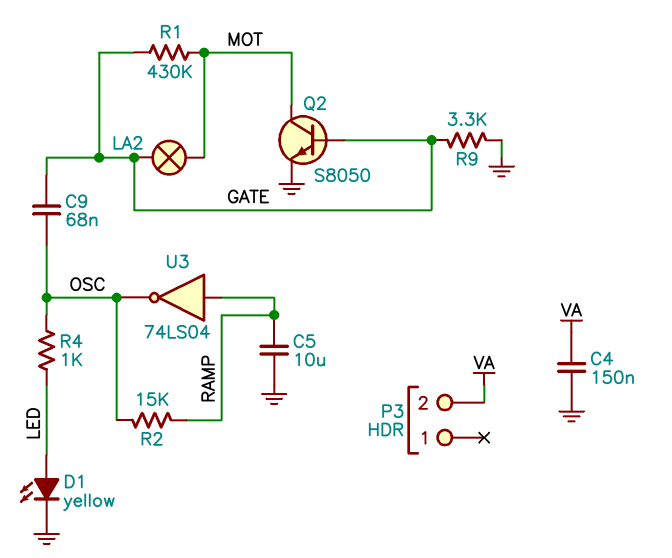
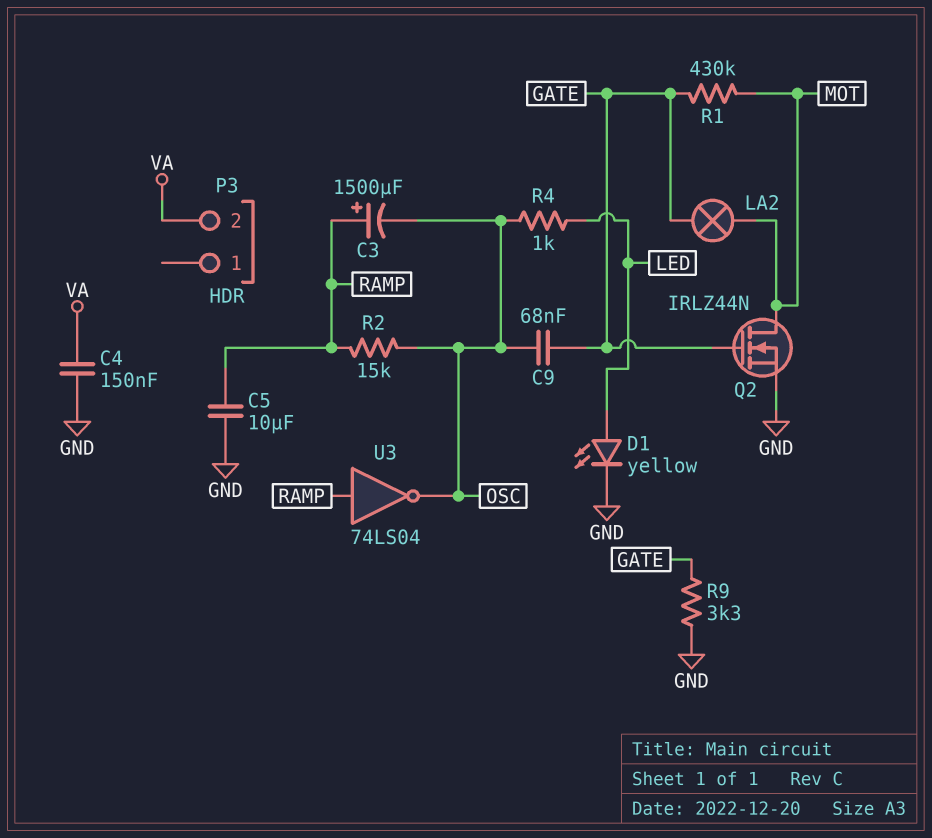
C3: none -> 1500uF (plus RAMP, minus OSC)
Q2: NPN S8050 (B GATE, C MOT, E GND) -> NMOS IRLZ44N (G GATE, D MOT, S GND)

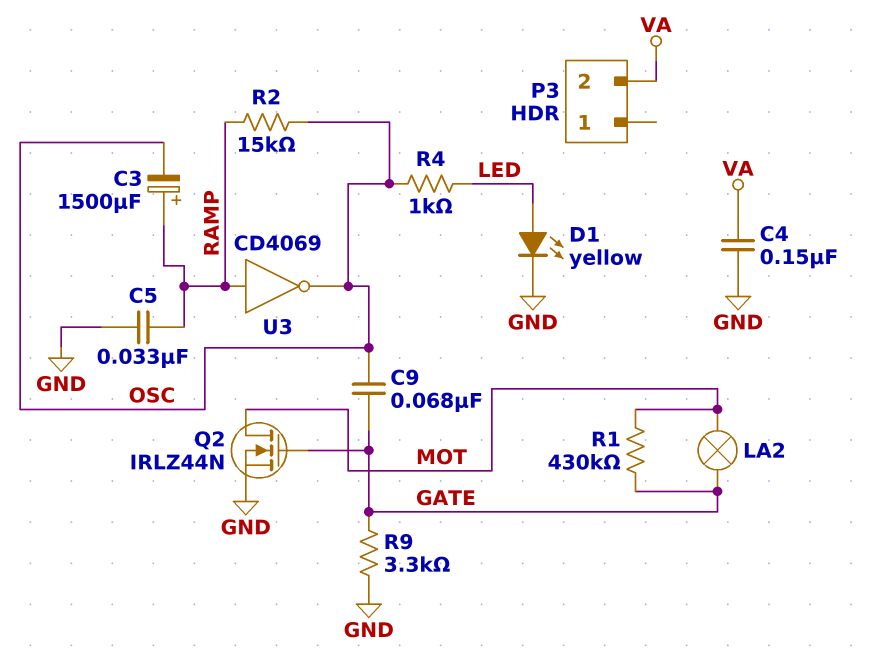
C5: 10uF (GND, RAMP) -> 33nF (GND, RAMP)
U3: NOT 74LS04 (in RAMP, out OSC) -> NOT CD4069 (in RAMP, out OSC)

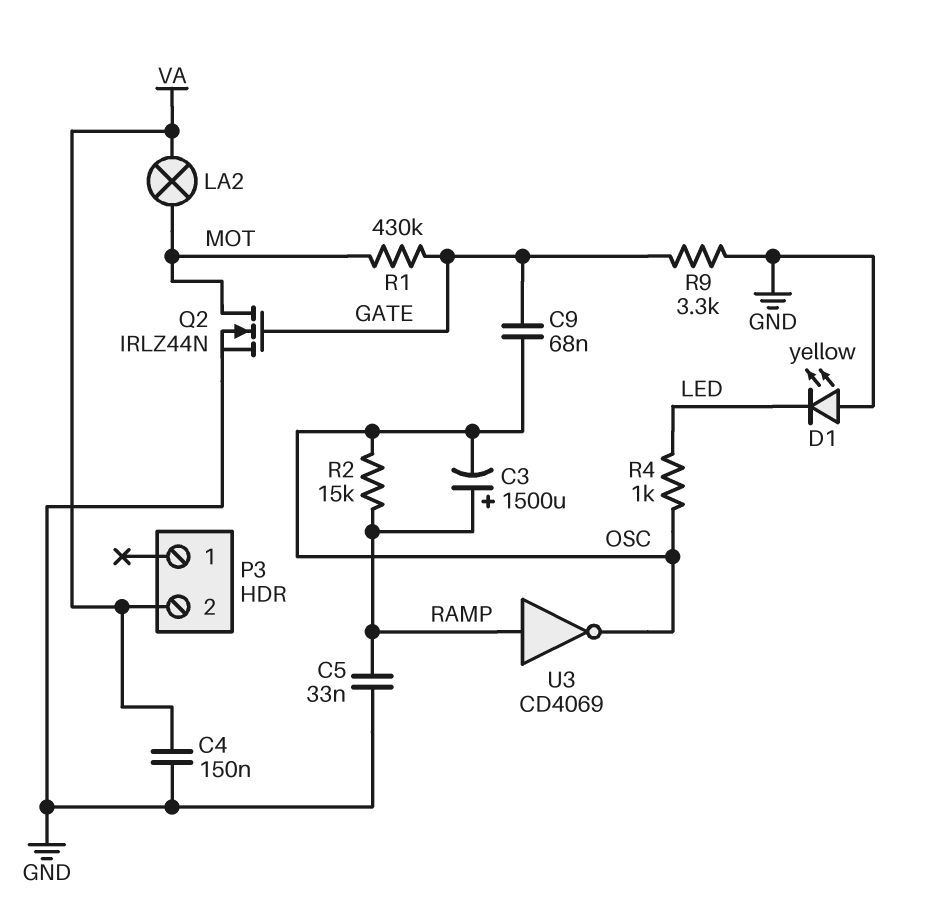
D1: LED yellow (A LED, K GND) -> LED yellow (A GND, K LED)
LA2: lamp (GATE, MOT) -> lamp (MOT, VA)

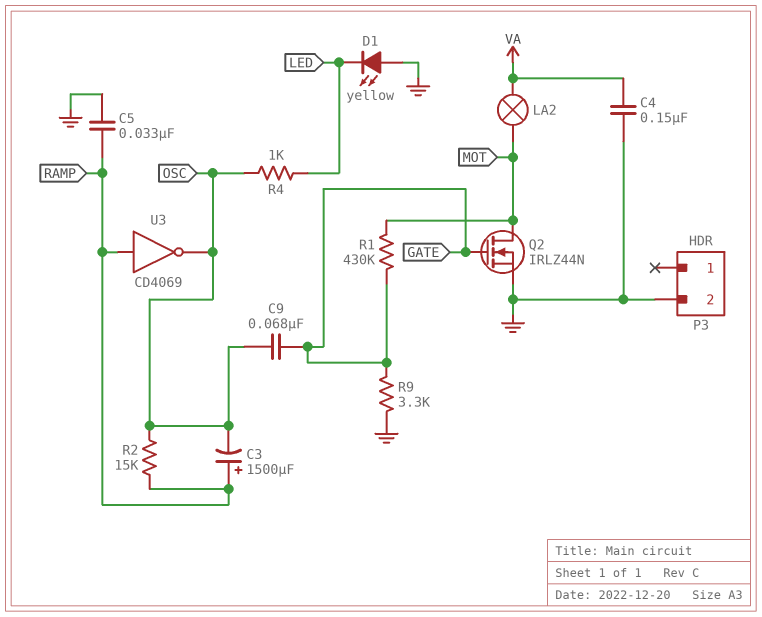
P3 pin 2: VA -> GND

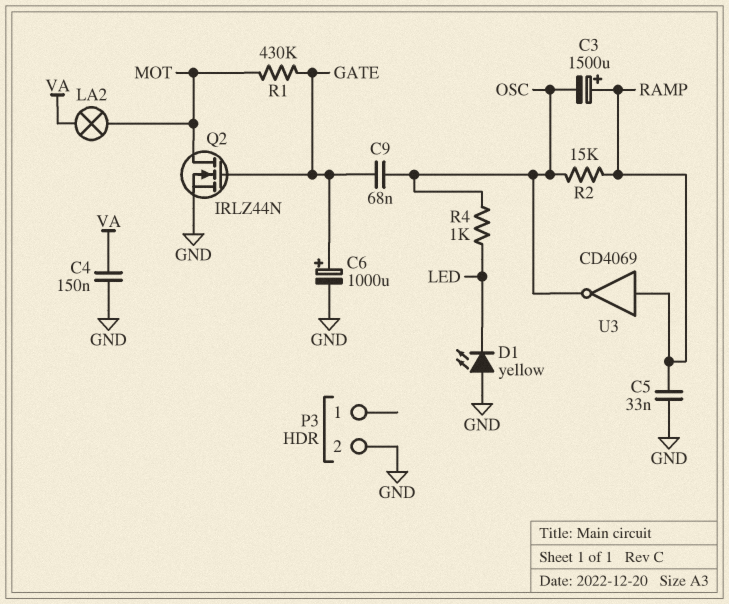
C6: none -> 1000uF (plus GATE, minus GND)
R9: 3.3k (GATE, GND) -> none

